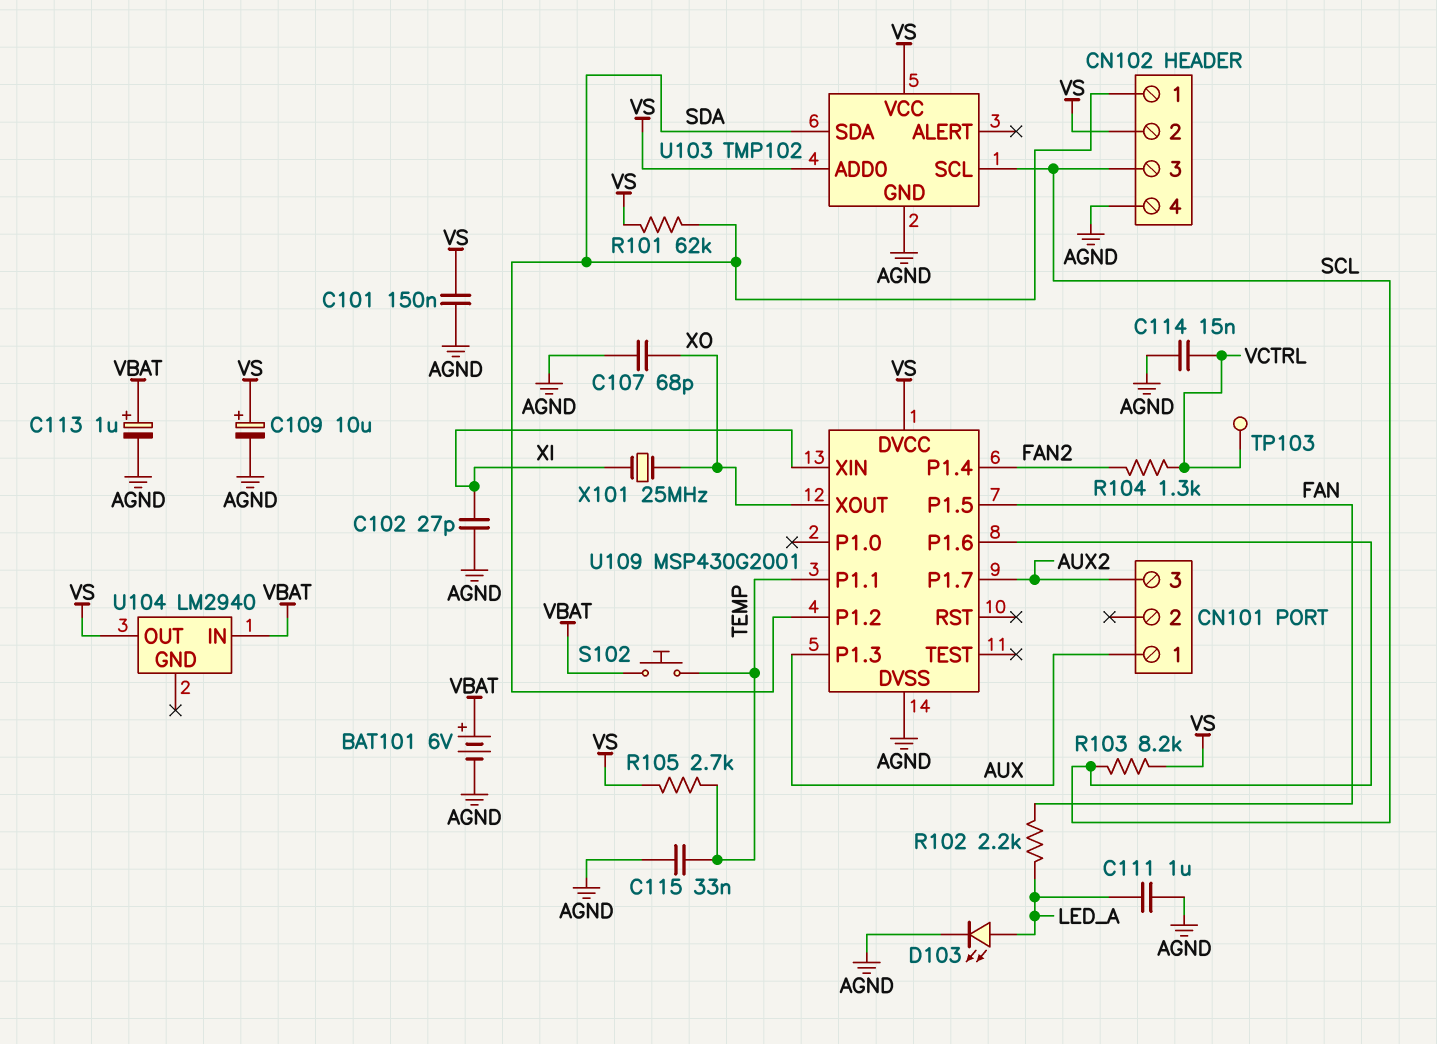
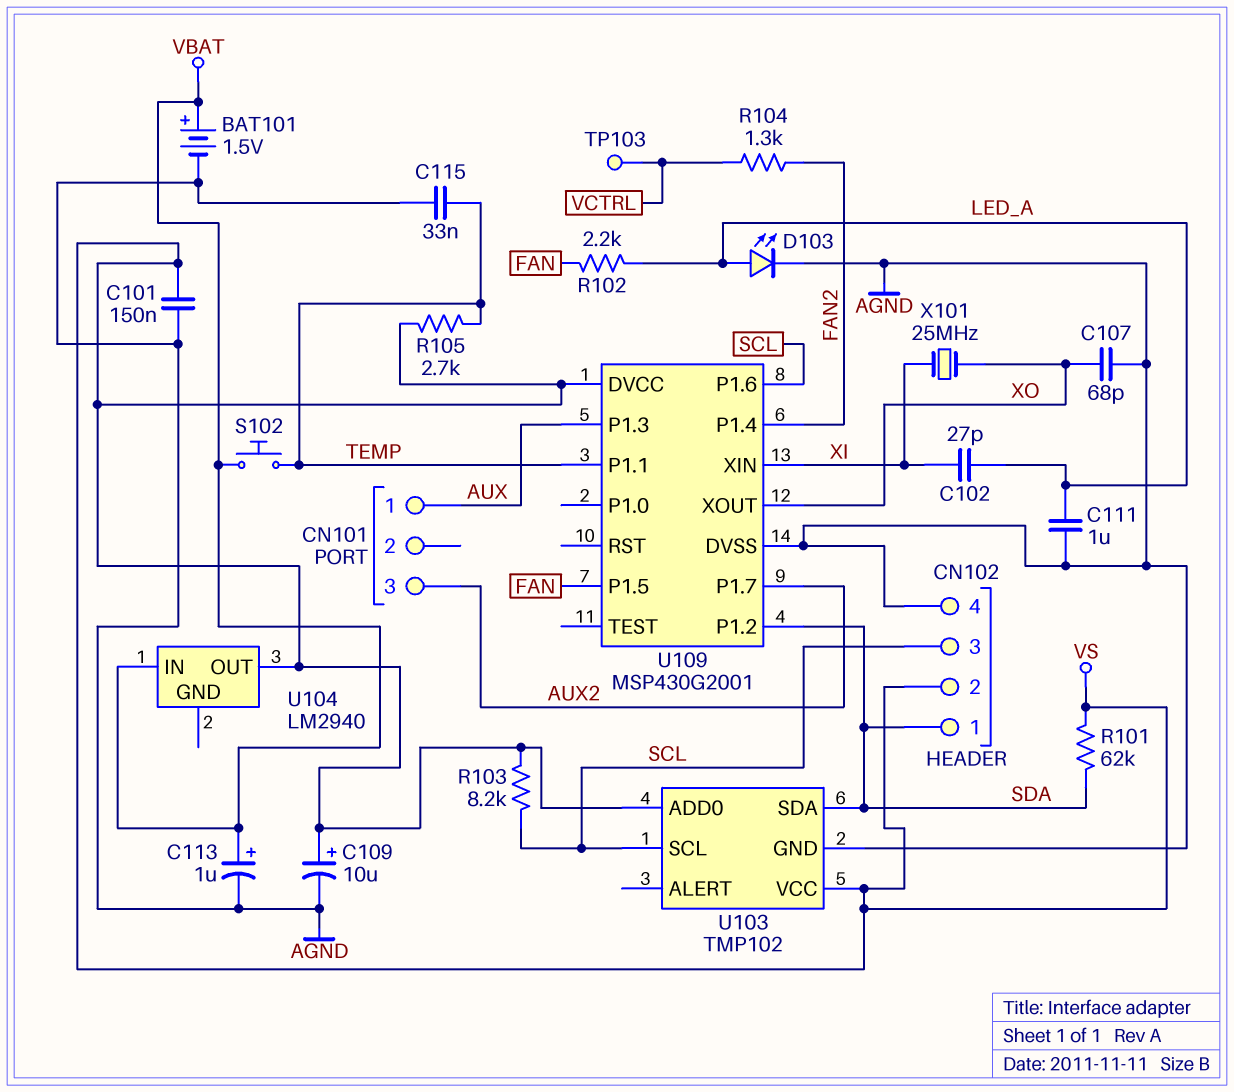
BAT101: 6V (plus VBAT, minus AGND) -> 1.5V (plus VBAT, minus AGND)
C102: 27pF (AGND, XI) -> 27pF (LED_A, XI)
C114: 15nF (AGND, VCTRL) -> none

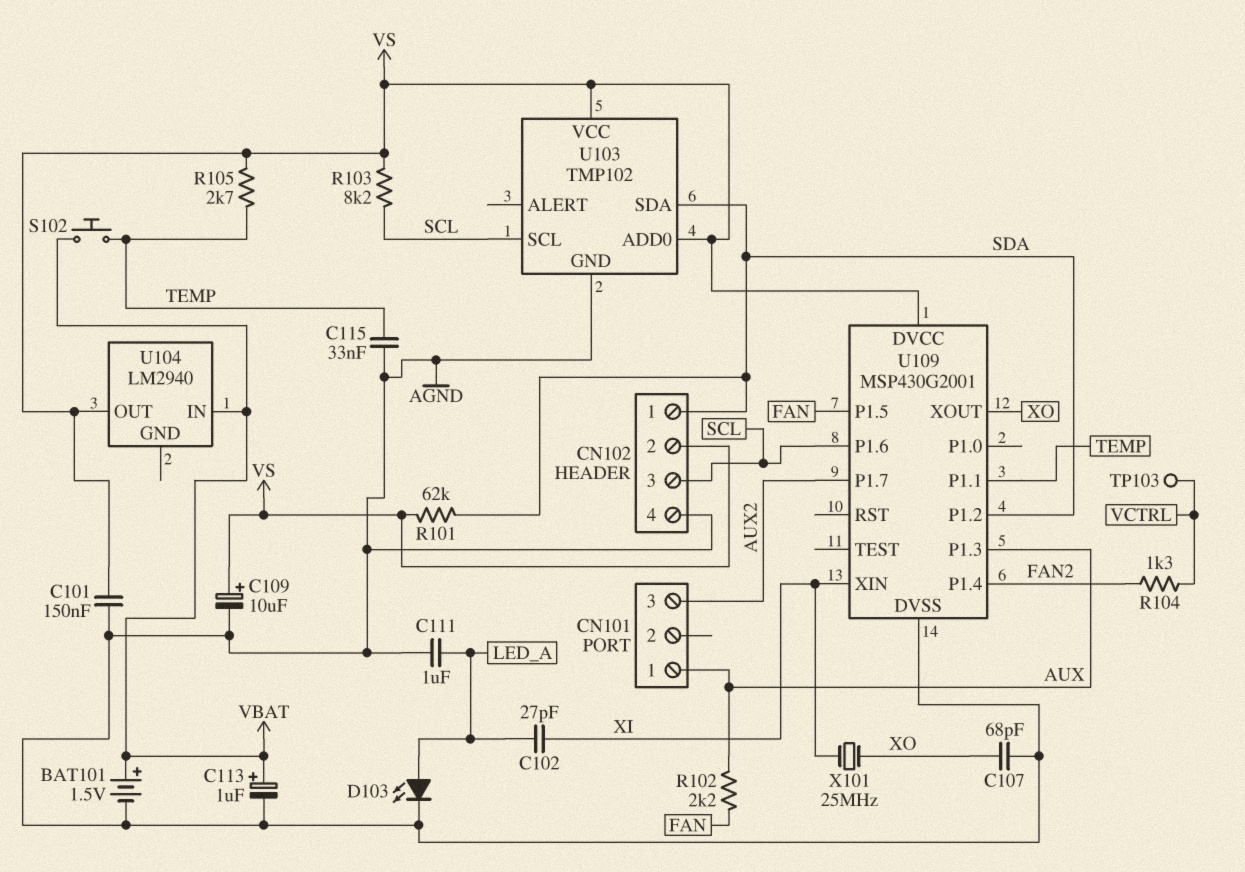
R102: 2.2k (FAN, LED_A) -> 2.2k (AUX, FAN)

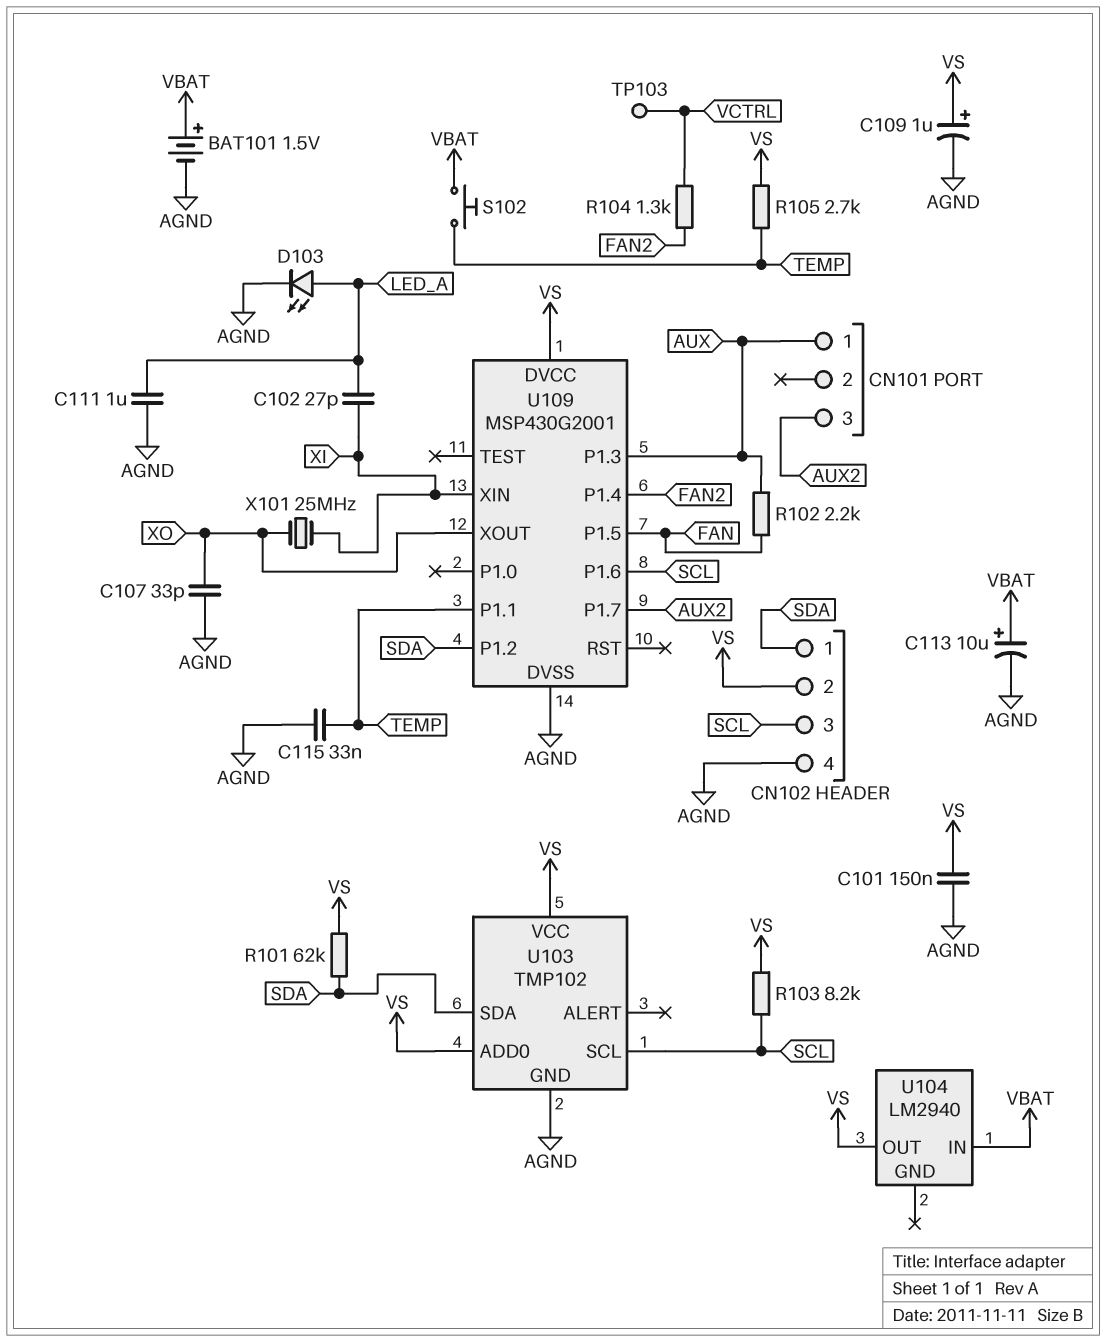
C107: 68pF (AGND, XO) -> 33pF (AGND, XO)
C109: 10uF (plus VS, minus AGND) -> 1uF (plus VS, minus AGND)
C113: 1uF (plus VBAT, minus AGND) -> 10uF (plus VBAT, minus AGND)

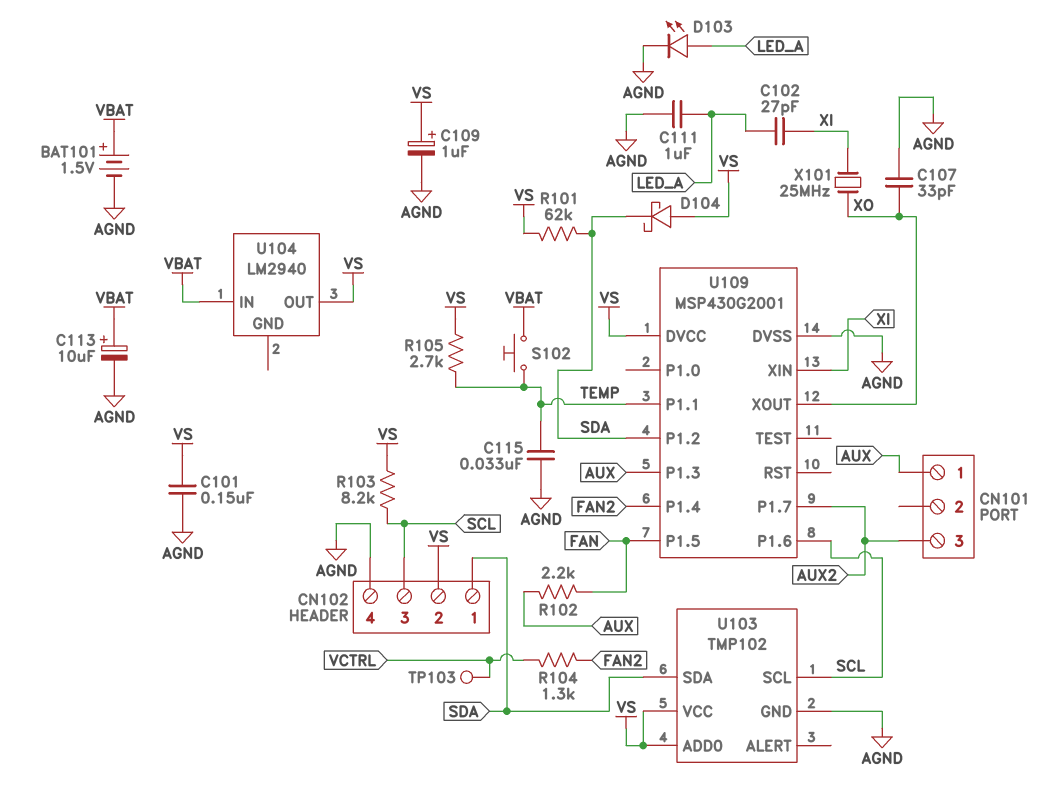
D104: none -> schottky (A VS, K SDA)

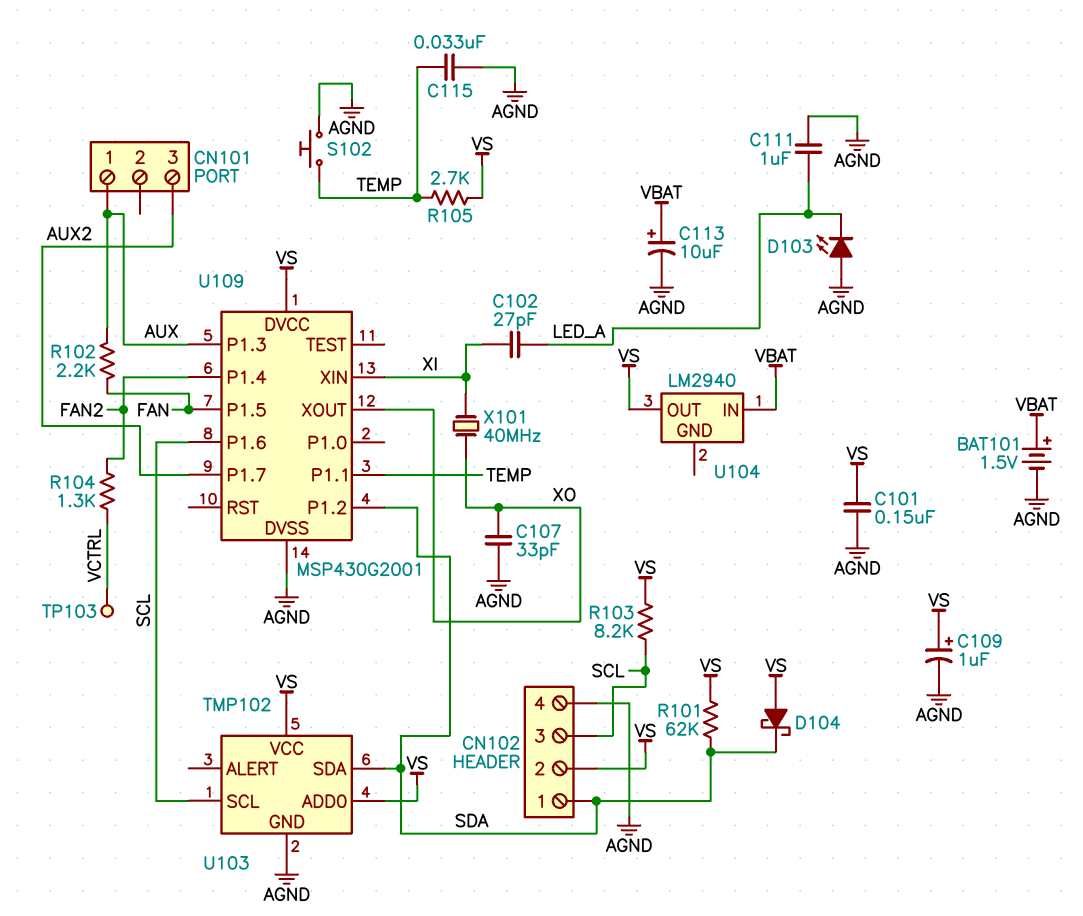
D103: LED (A LED_A, K AGND) -> LED (A AGND, K LED_A)
S102: button (TEMP, VBAT) -> button (AGND, TEMP)
X101: 25MHz (XI, XO) -> 40MHz (XI, XO)

